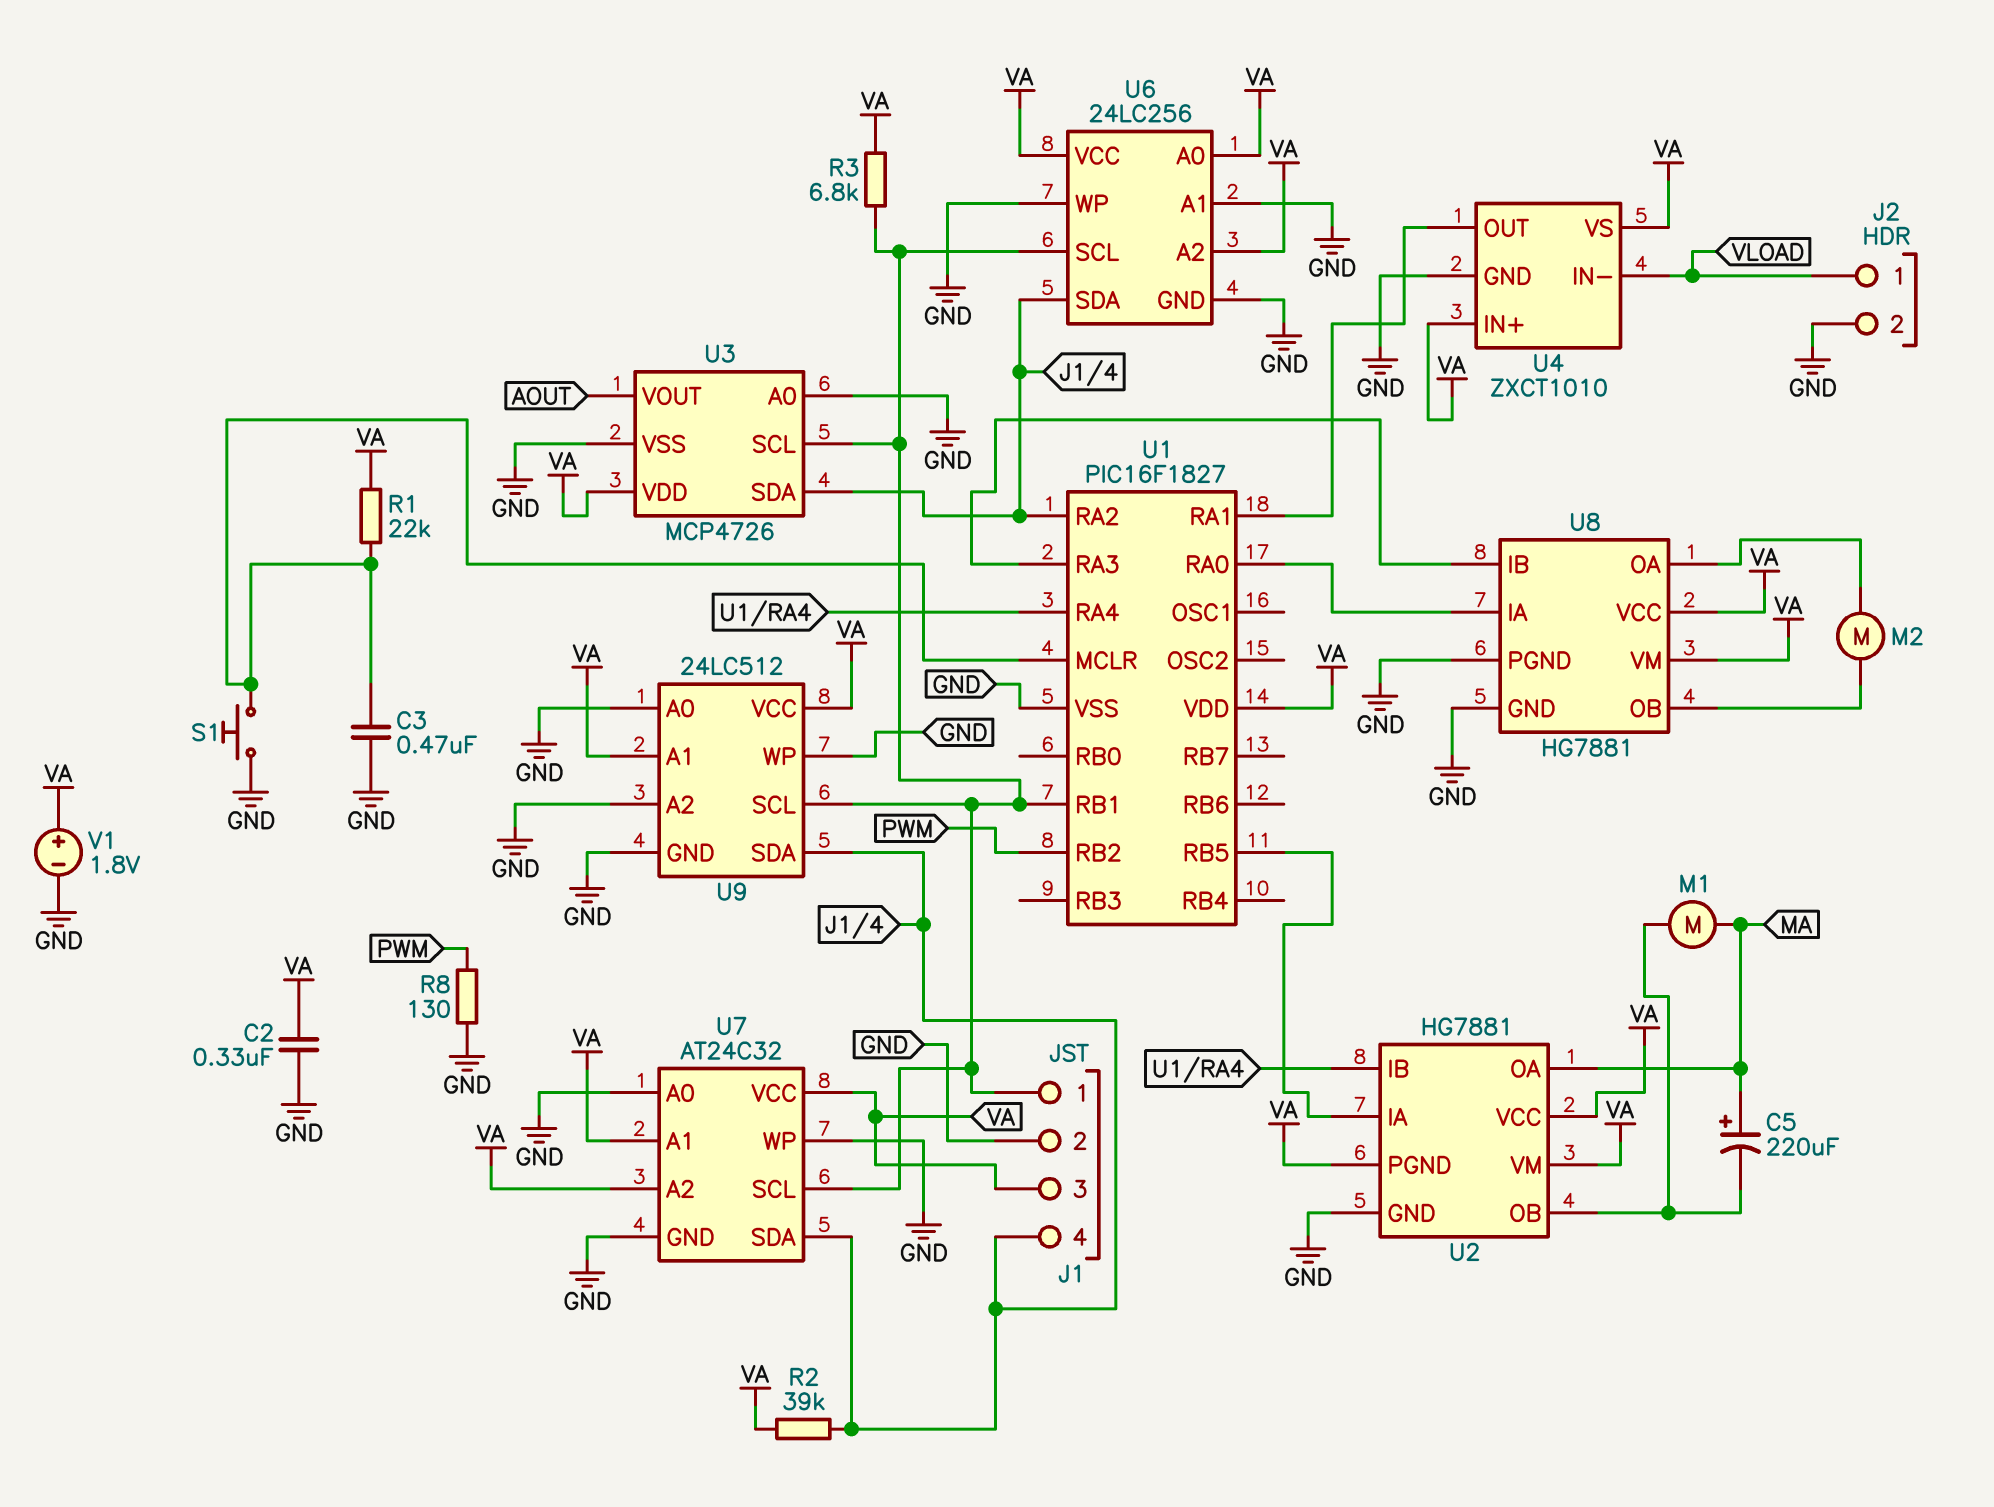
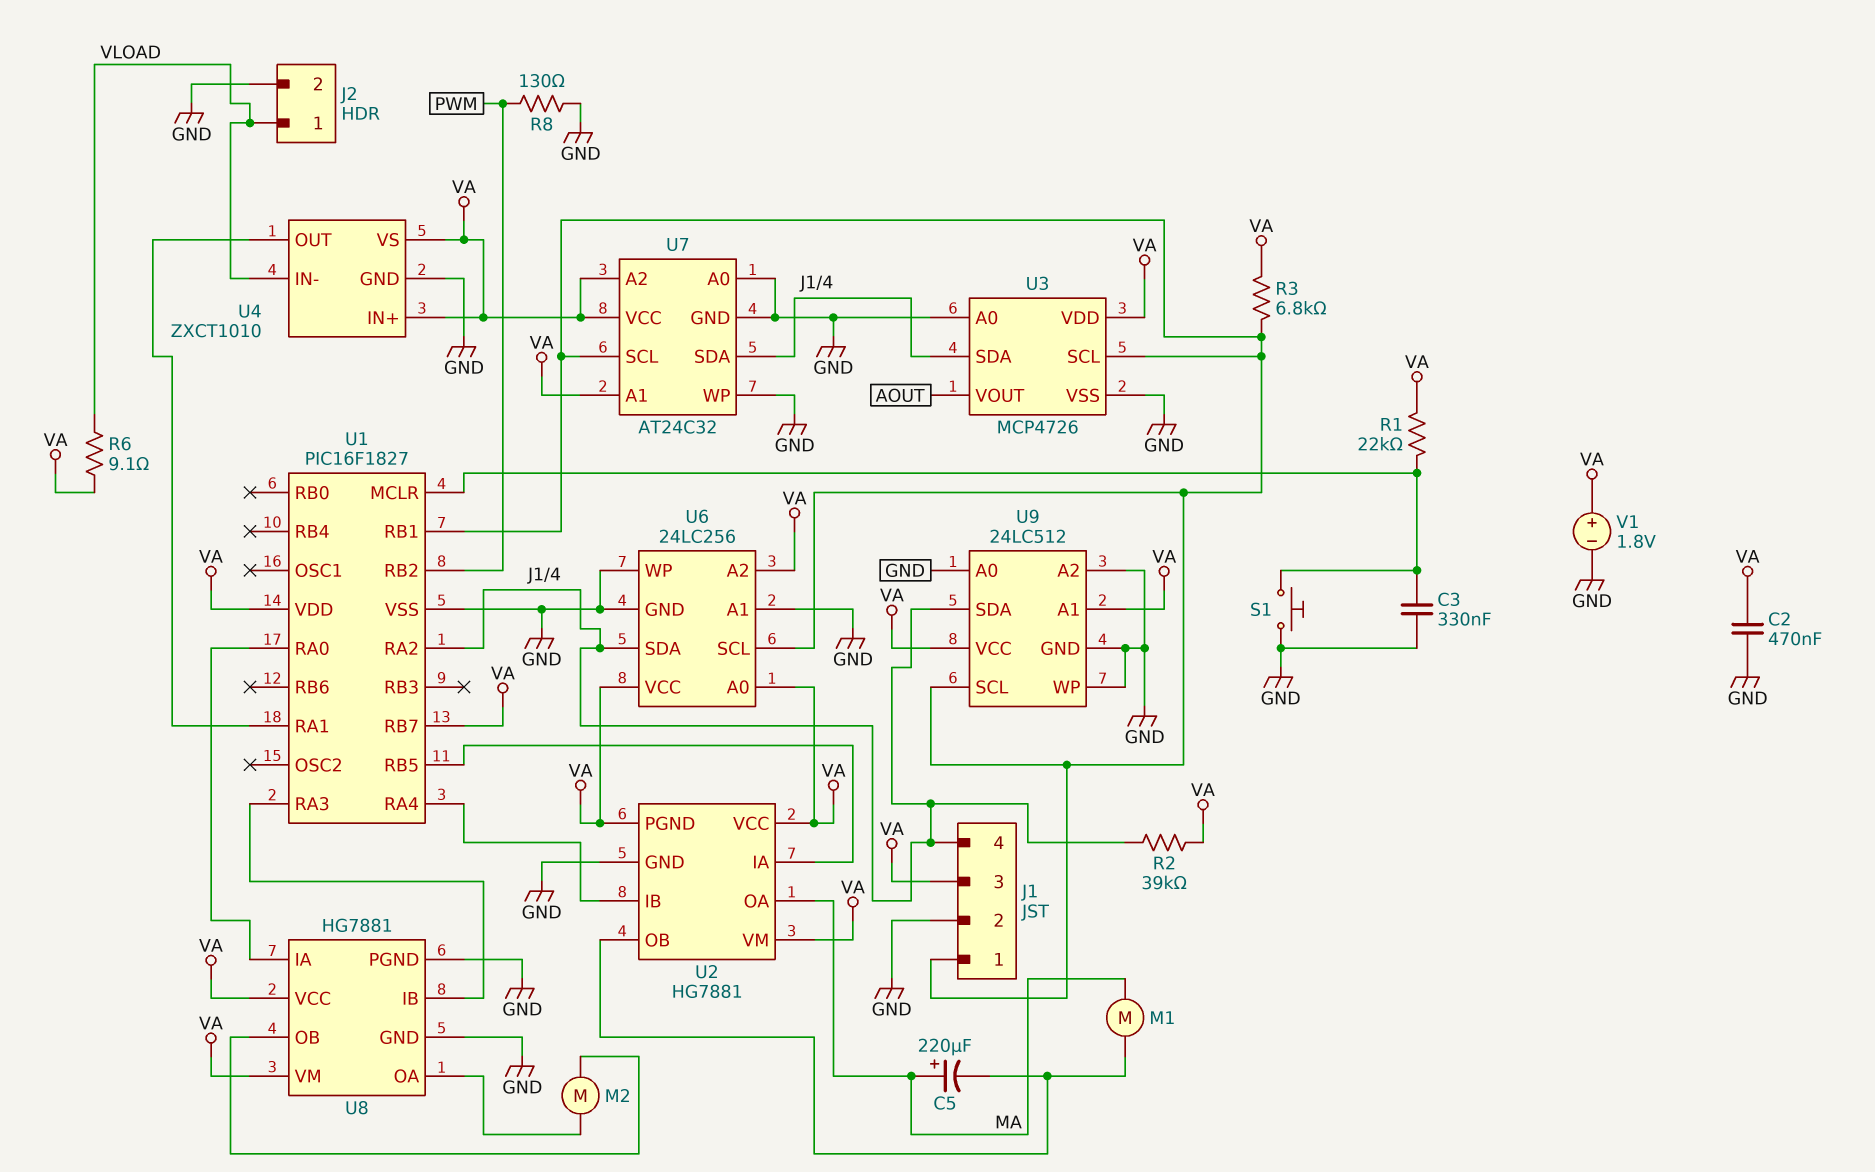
C2: 330nF (GND, VA) -> 470nF (GND, VA)
C3: 470nF (GND, U1/MCLR) -> 330nF (GND, U1/MCLR)
R6: none -> 9.1 (VA, VLOAD)
U1 pin RB7: none -> VA

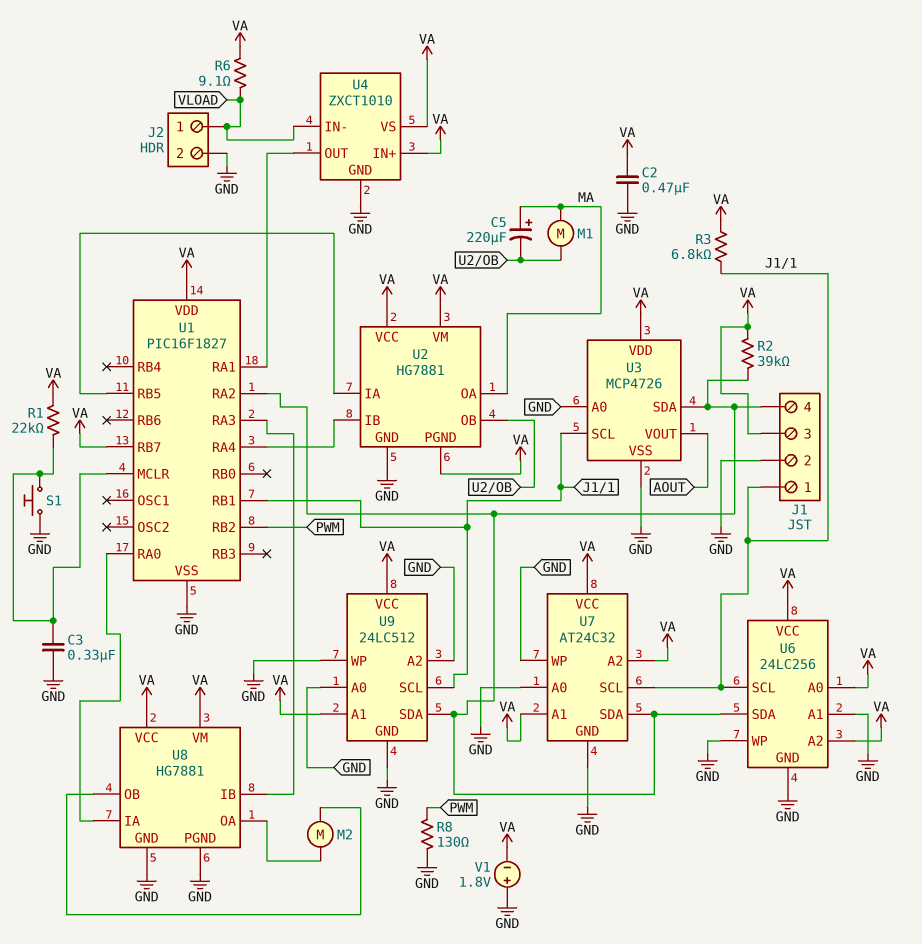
V1: 1.8V (plus VA, minus GND) -> 1.8V (plus GND, minus VA)

